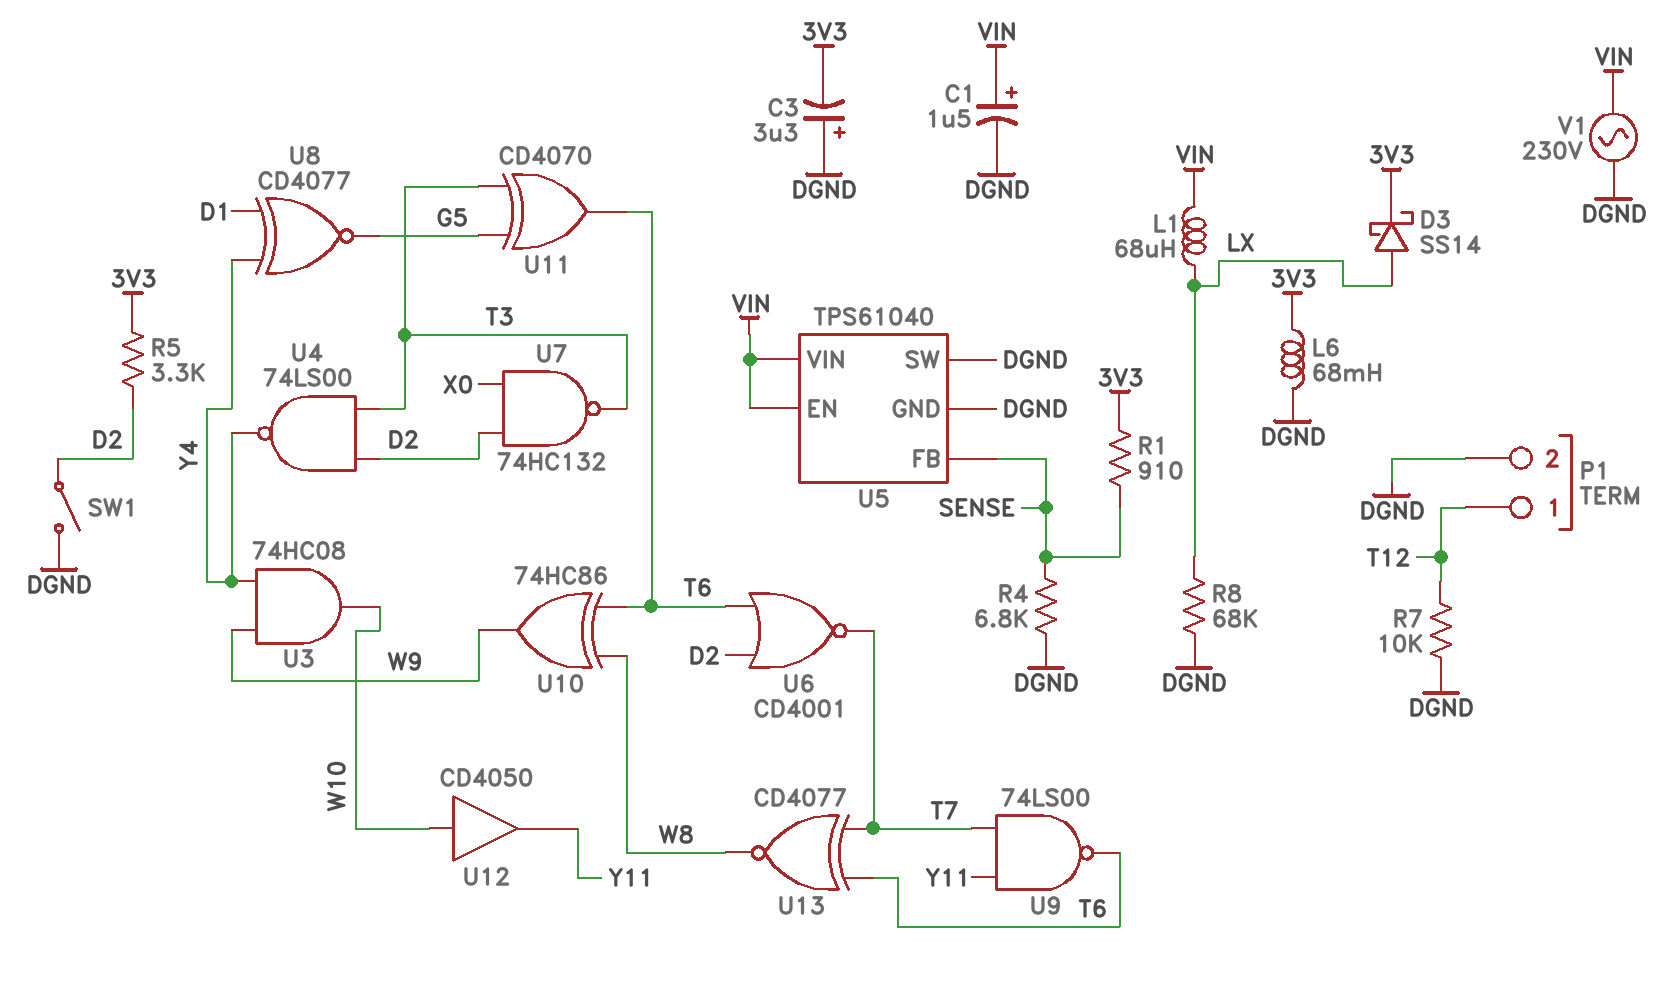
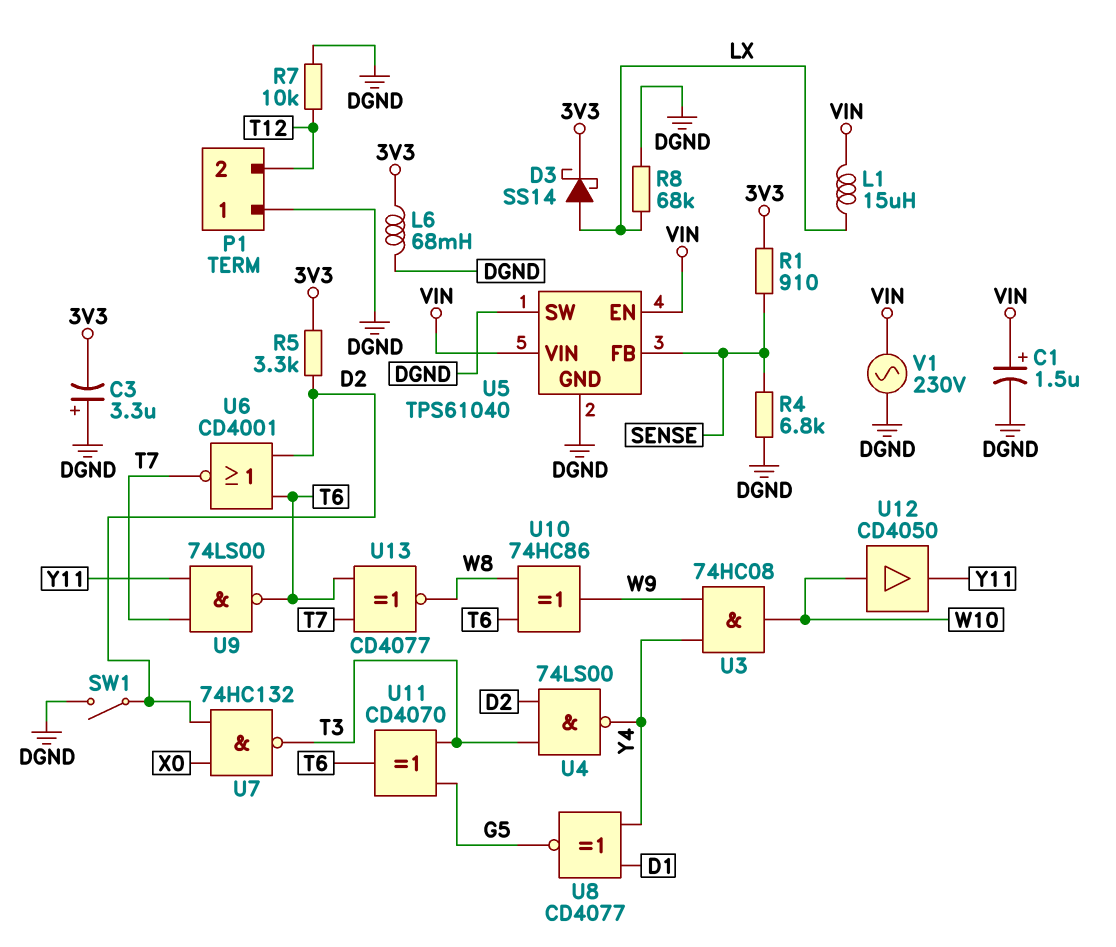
L1: 68uH (LX, VIN) -> 15uH (LX, VIN)
P1 pin 1: T12 -> DGND
P1 pin 2: DGND -> T12

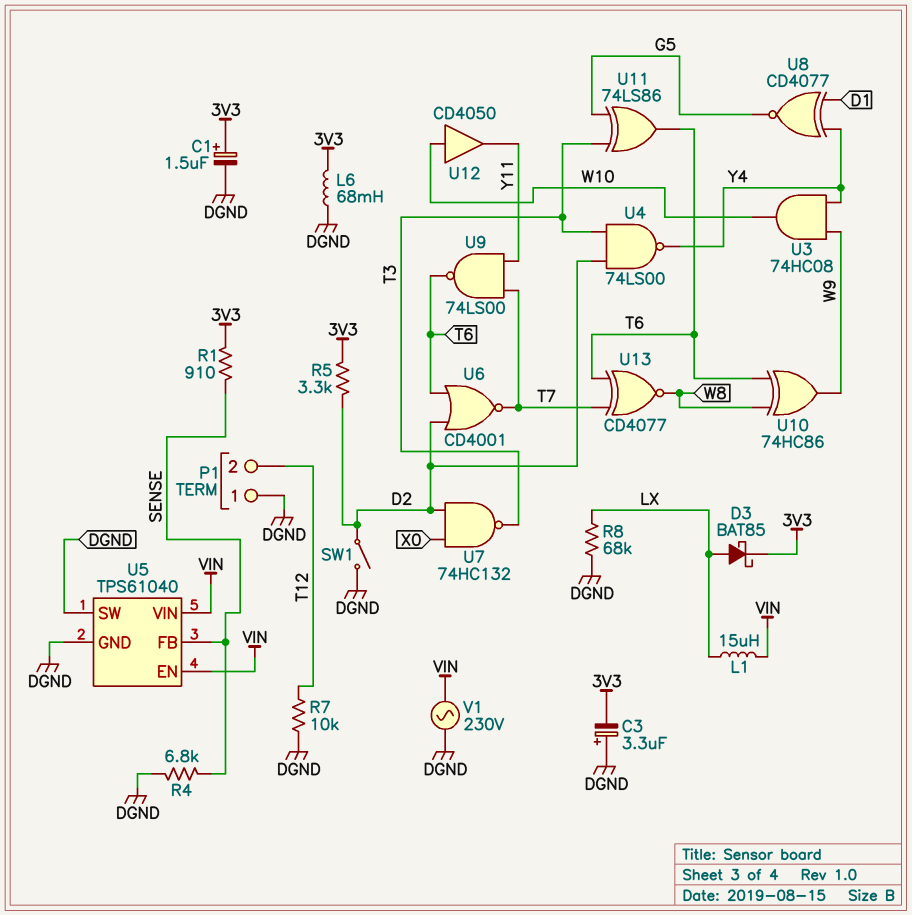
C1: 1.5uF (plus VIN, minus DGND) -> 1.5uF (plus 3V3, minus DGND)
D3: schottky SS14 (A LX, K 3V3) -> schottky BAT85 (A LX, K 3V3)
U11: XOR CD4070 (in G5, in T3, out T6) -> XOR 74LS86 (in G5, in T3, out T6)

